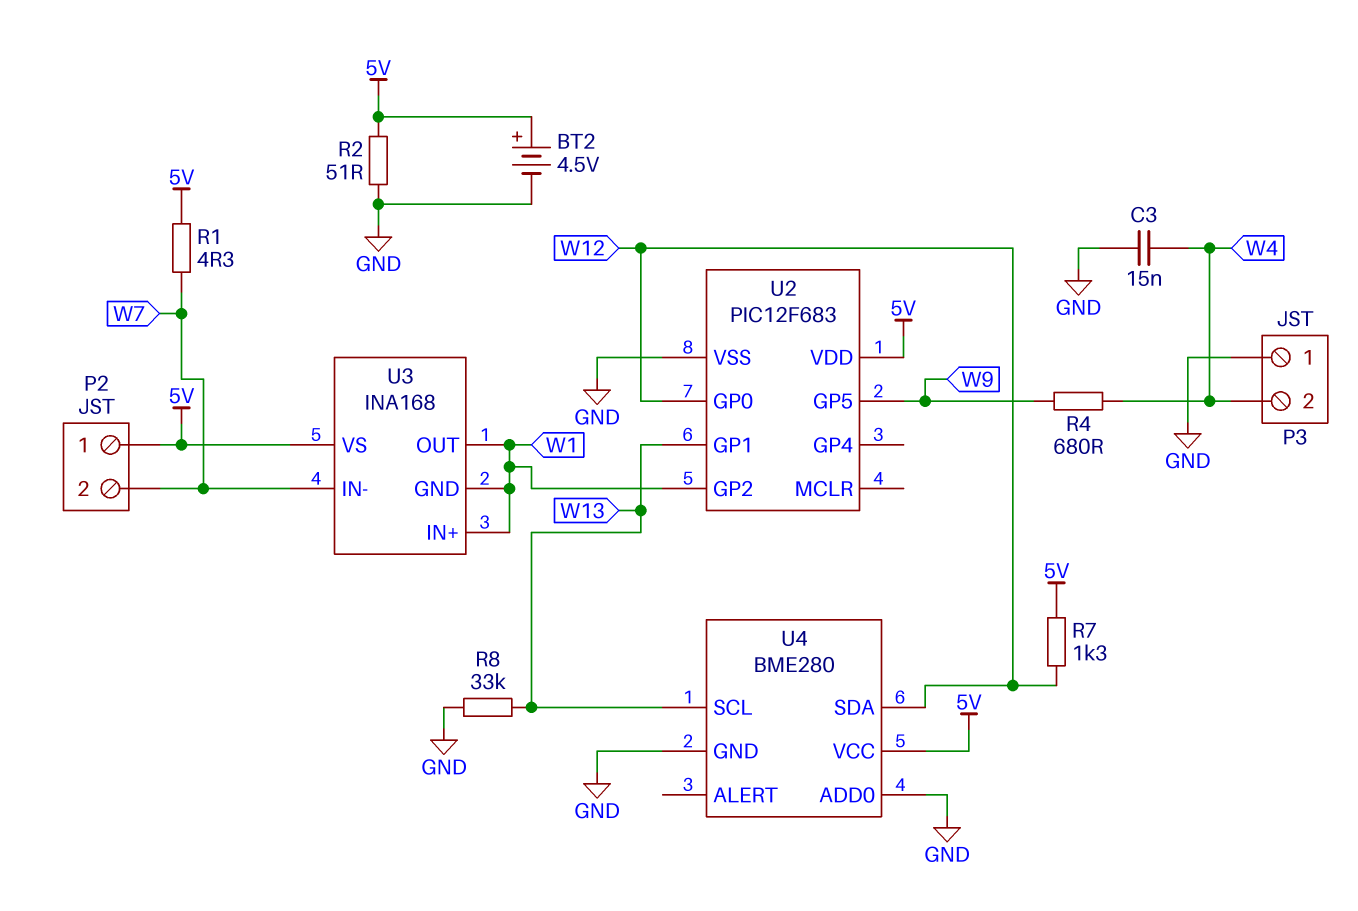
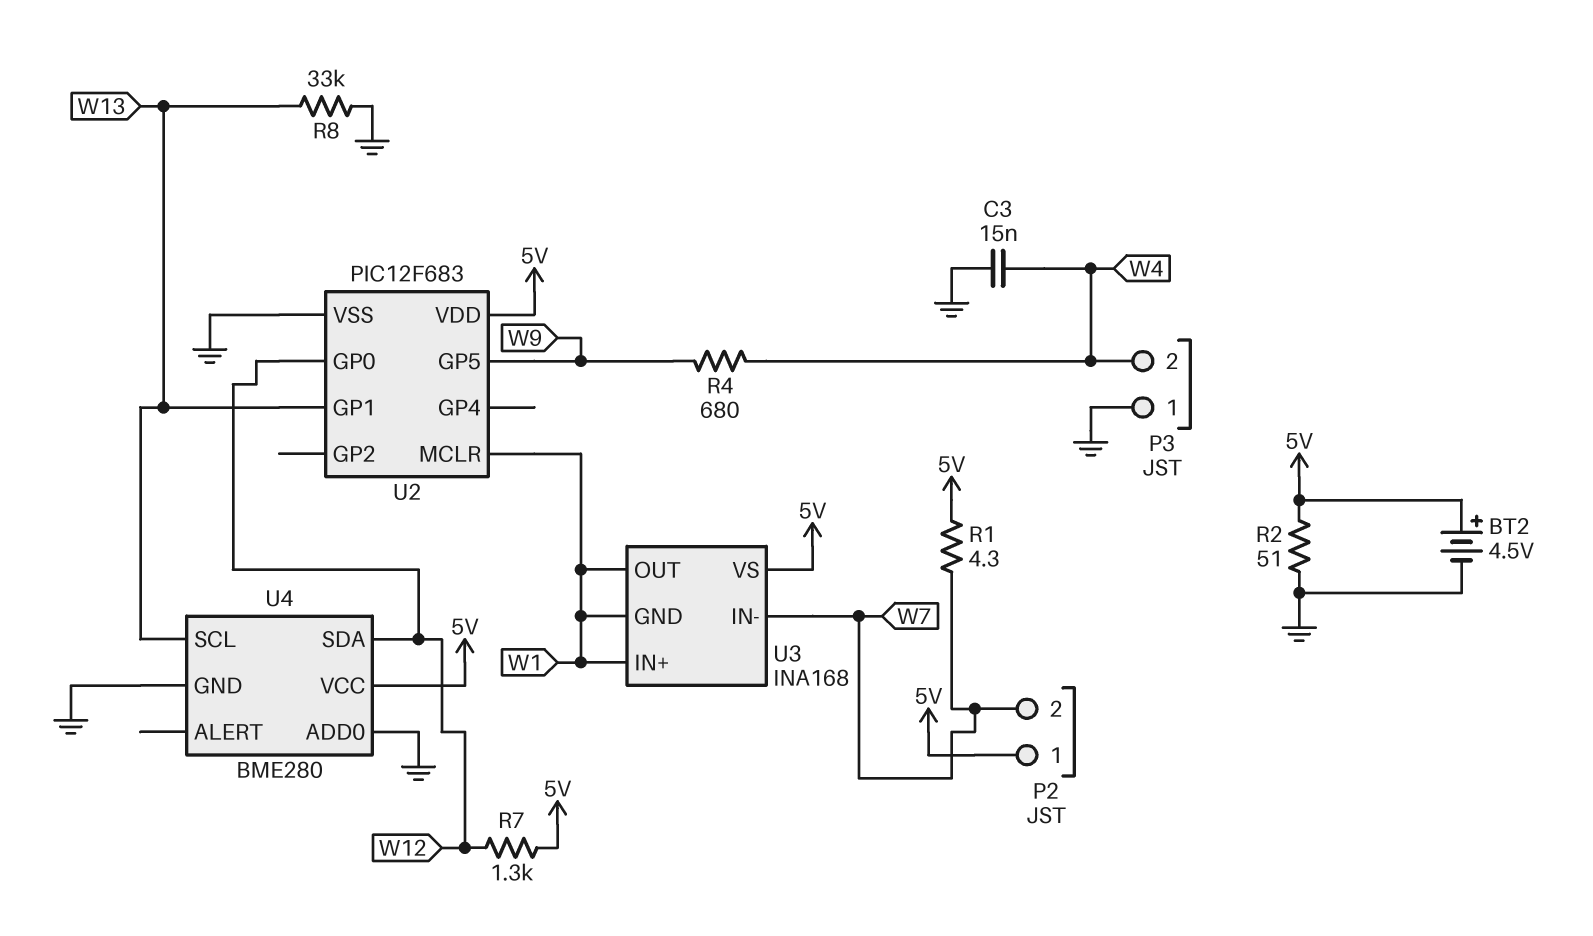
U2 pin GP2: W1 -> none
U2 pin MCLR: none -> W1

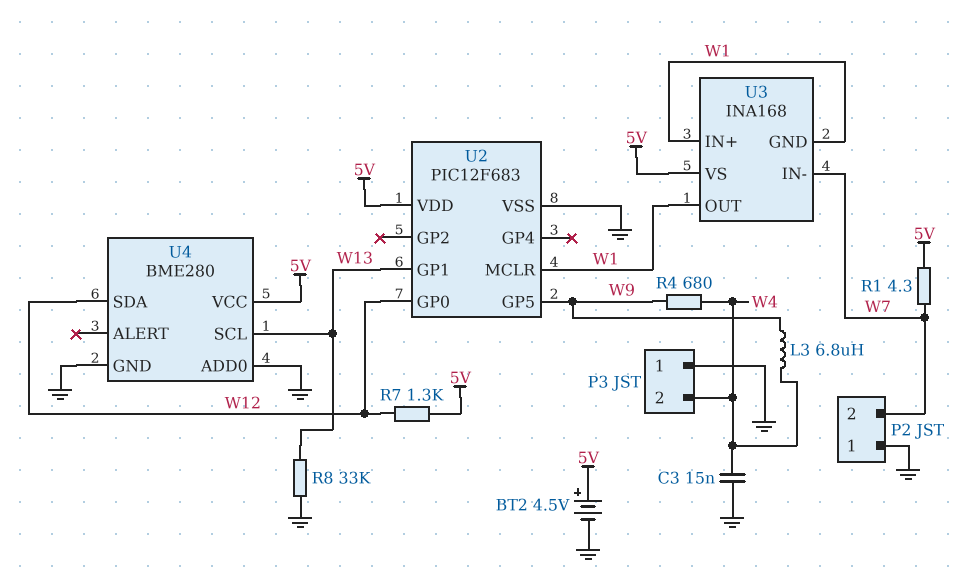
L3: none -> 6.8uH (W4, W9)
P2 pin 1: 5V -> GND
R2: 51 (5V, GND) -> none

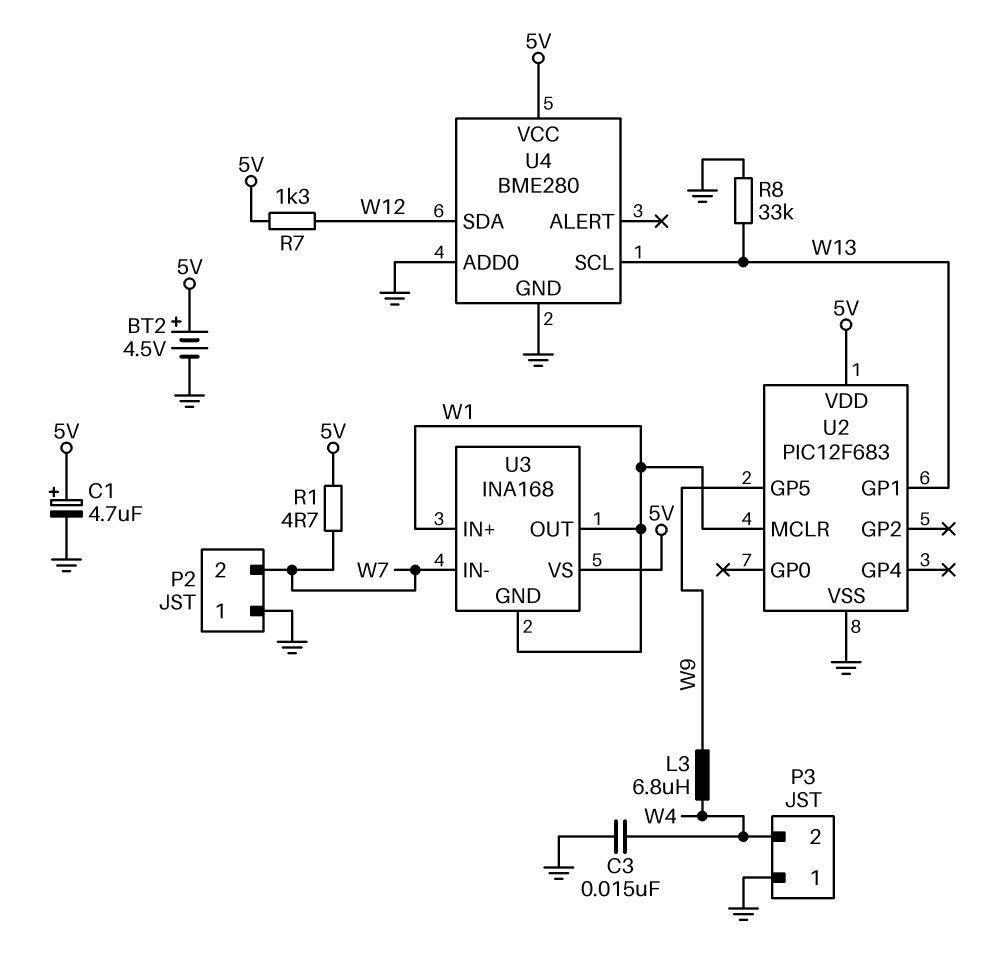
C1: none -> 4.7uF (plus 5V, minus GND)
R1: 4.3 (5V, W7) -> 4.7 (5V, W7)
R4: 680 (W4, W9) -> none
U2 pin GP0: W12 -> none

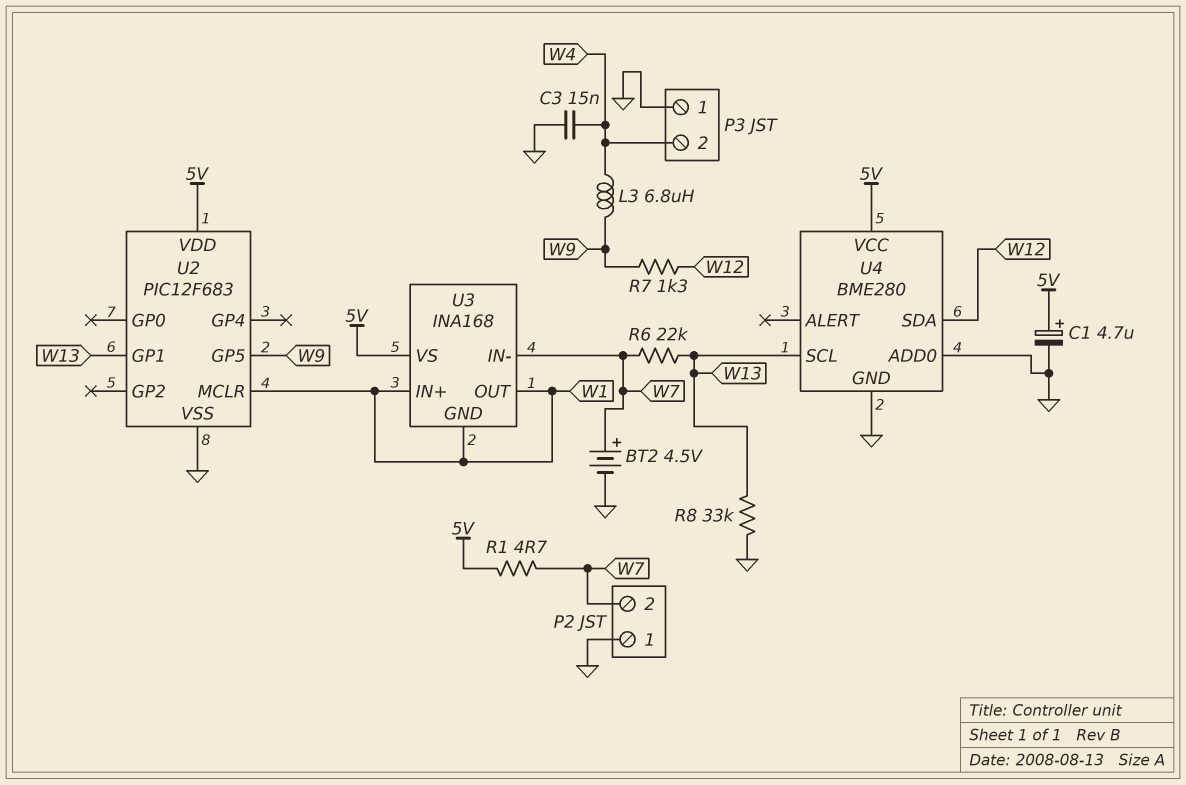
BT2: 4.5V (plus 5V, minus GND) -> 4.5V (plus W7, minus GND)
R6: none -> 22k (W7, W13)
R7: 1.3k (5V, W12) -> 1.3k (W9, W12)

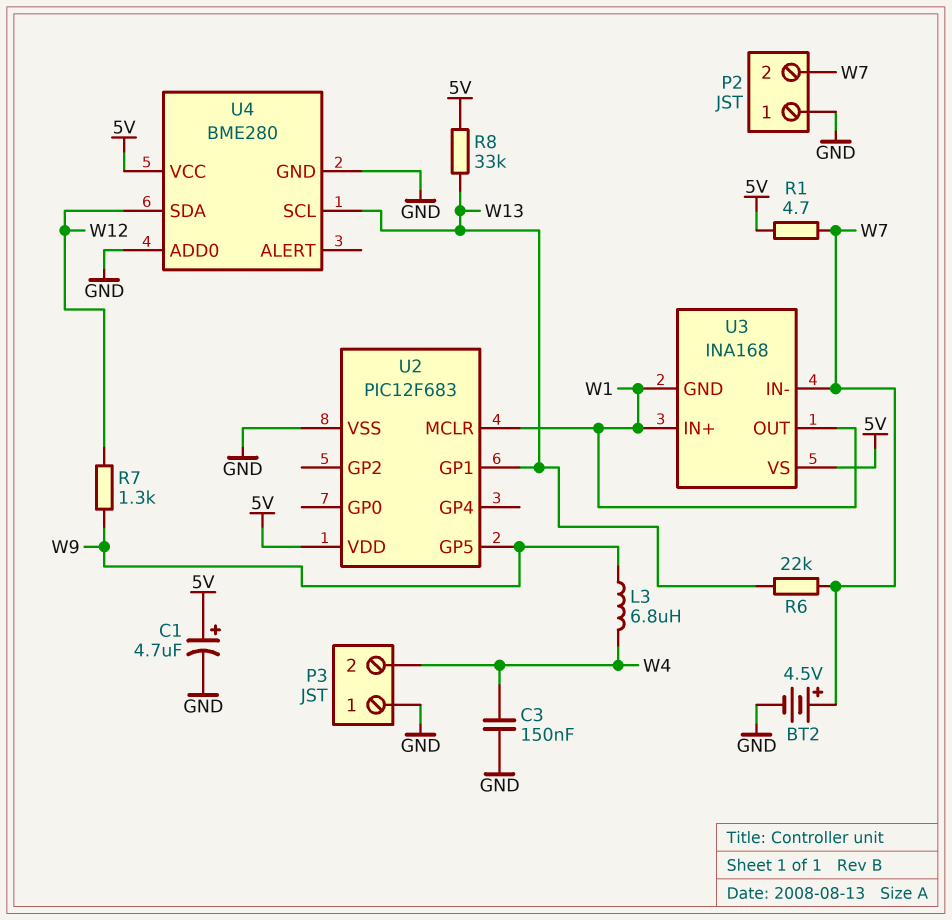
C3: 15nF (GND, W4) -> 150nF (GND, W4)
R8: 33k (GND, W13) -> 33k (5V, W13)

